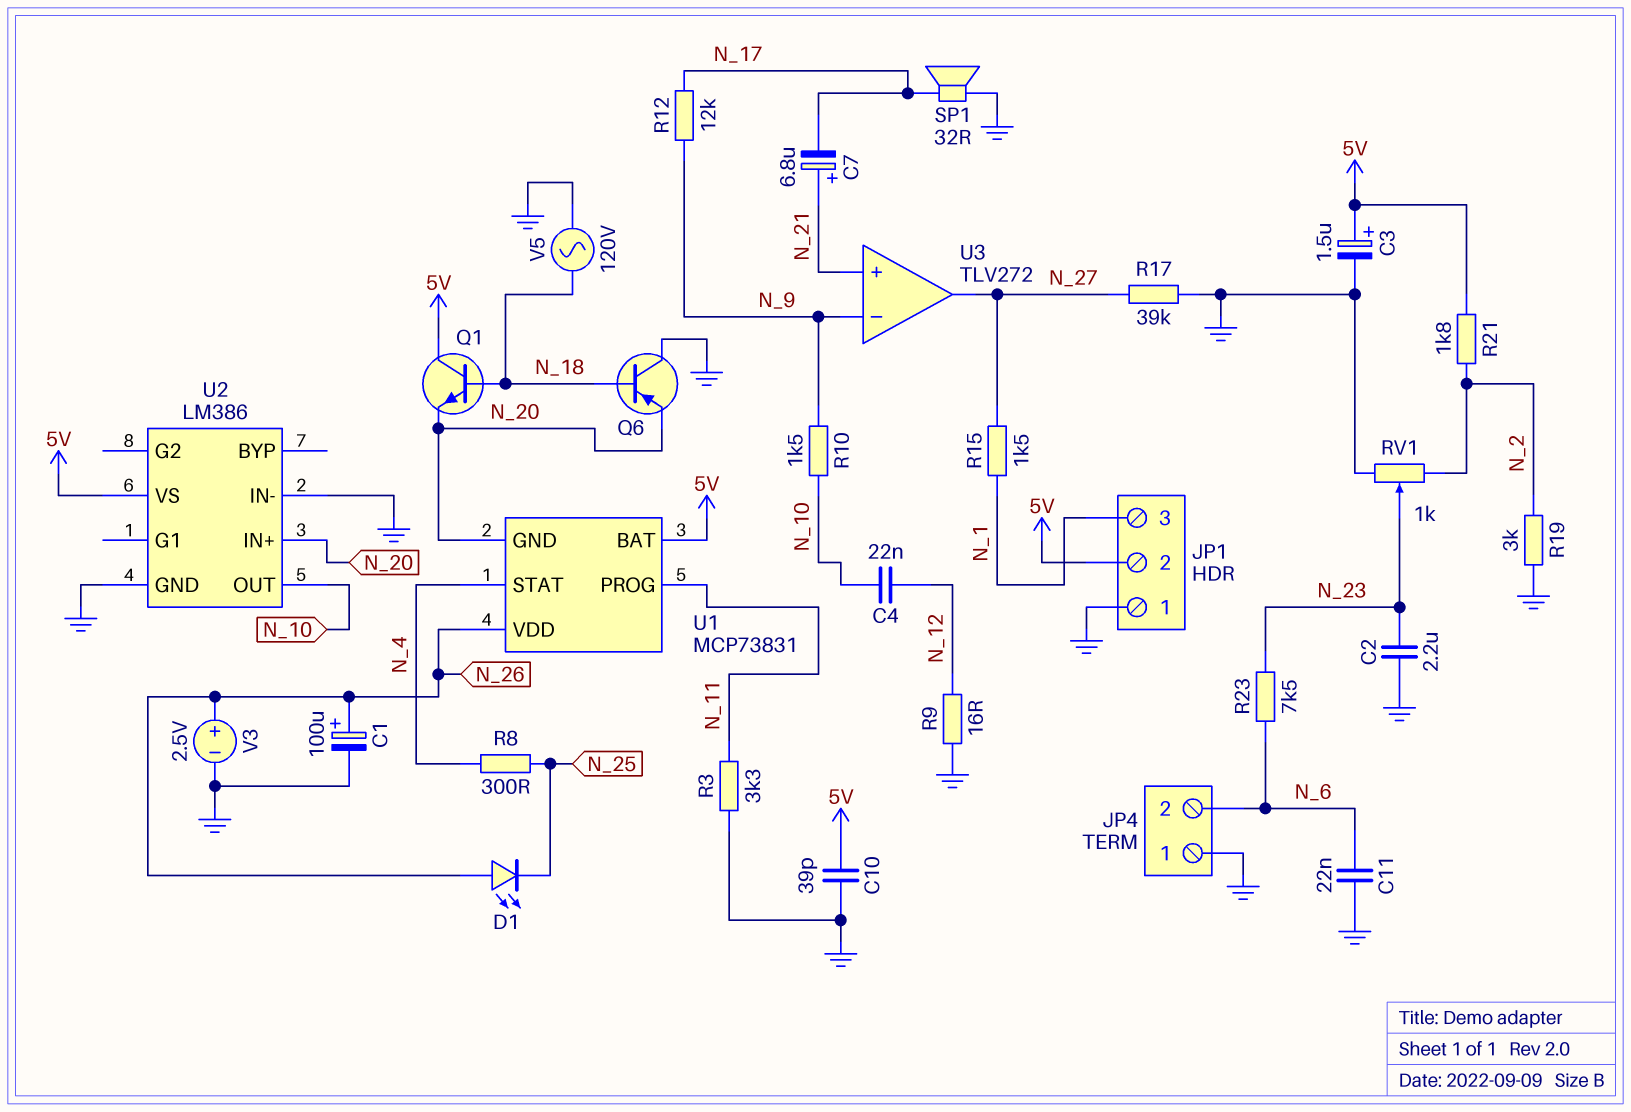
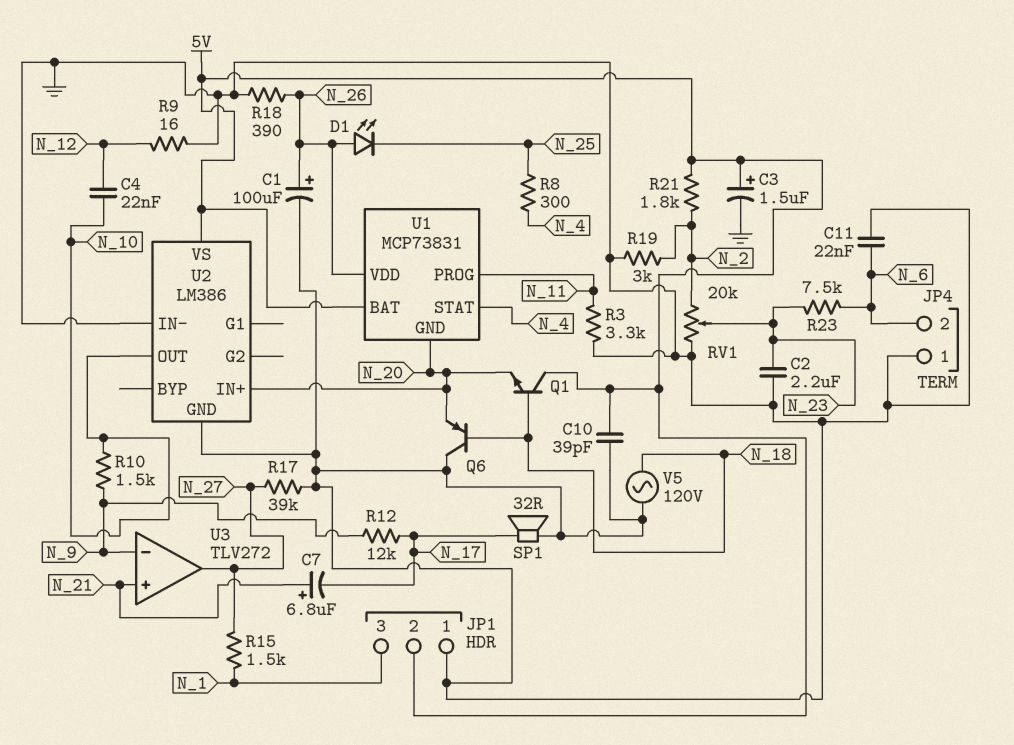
R18: none -> 390 (GND, N_26)
RV1: 1k (GND, N_2, wiper N_23) -> 20k (GND, N_2, wiper N_23)
V3: 2.5V (plus N_26, minus GND) -> none

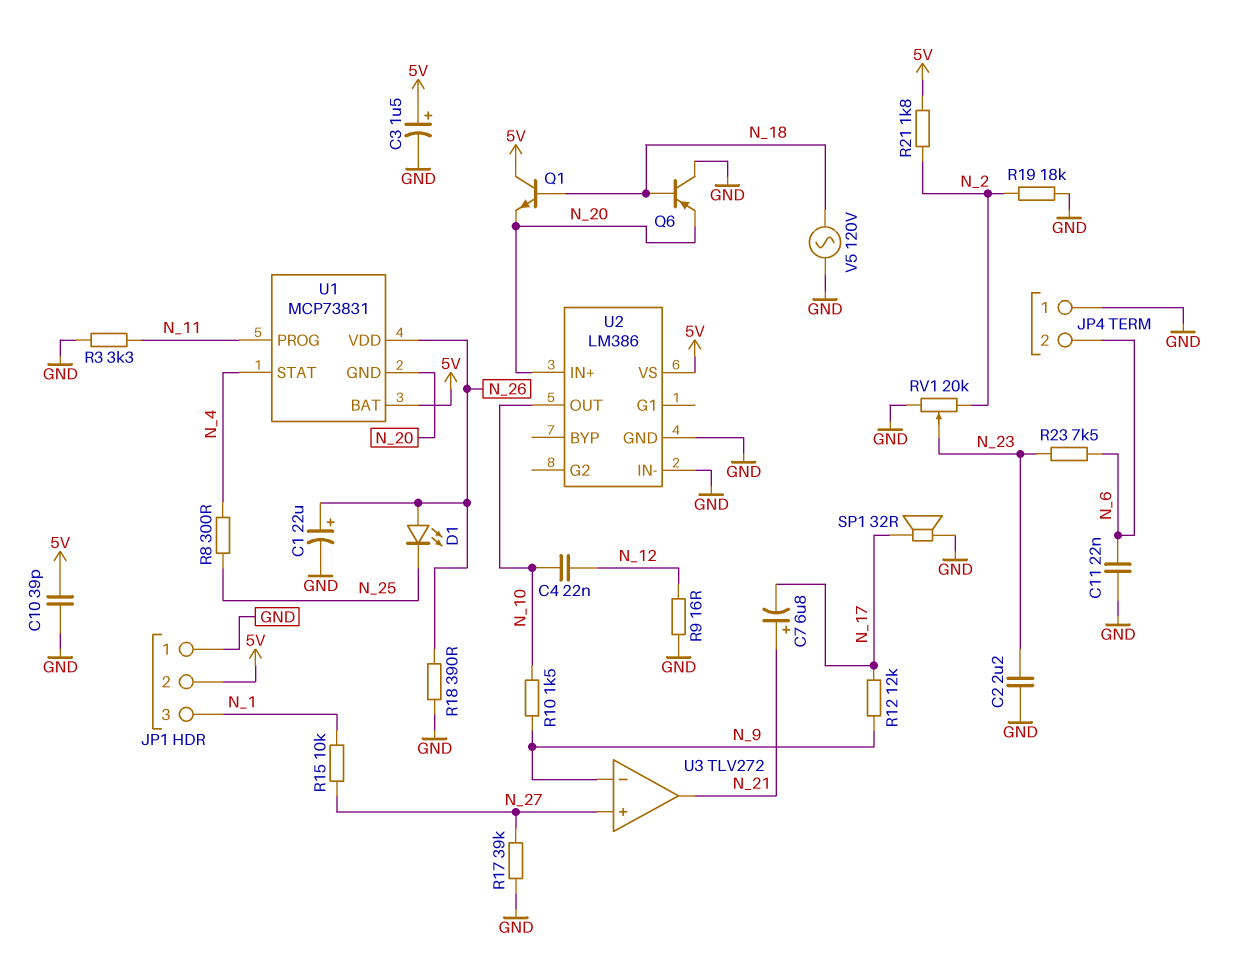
C1: 100uF (plus N_26, minus GND) -> 22uF (plus N_26, minus GND)
R15: 1.5k (N_1, N_27) -> 10k (N_1, N_27)
R19: 3k (GND, N_2) -> 18k (GND, N_2)
U3 pin in+: N_21 -> N_27
U3 pin out: N_27 -> N_21

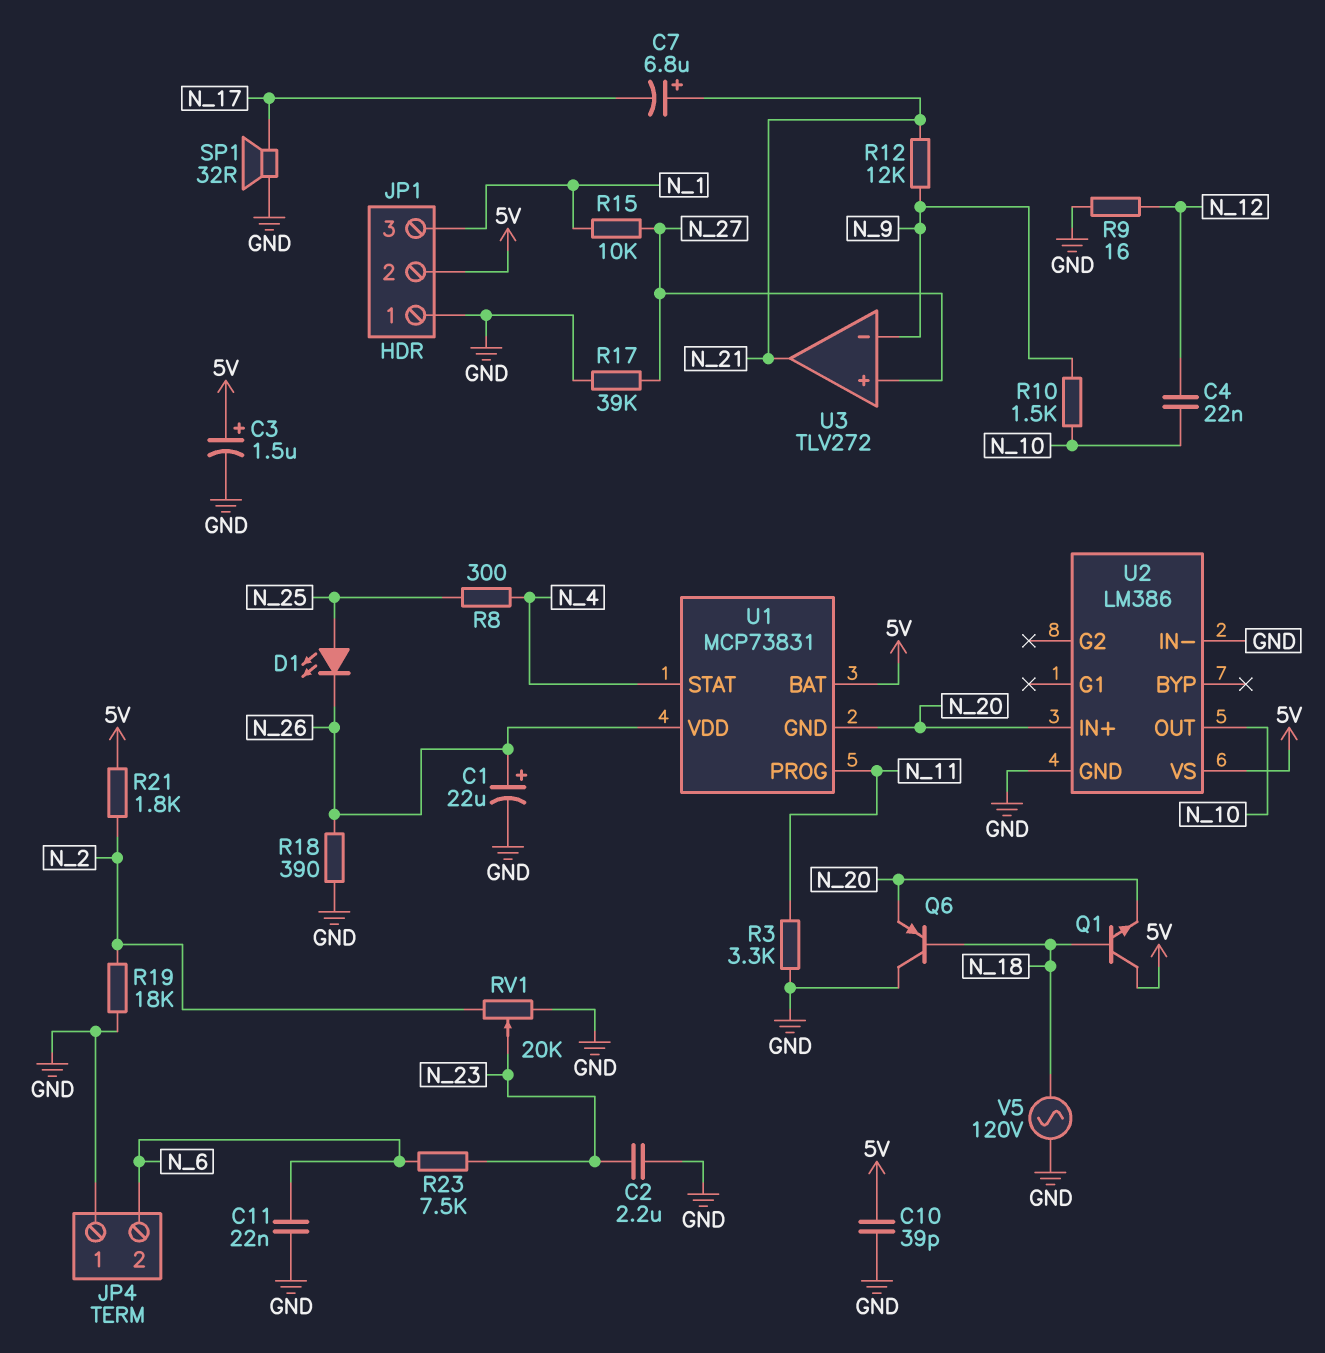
D1: LED (A N_26, K N_25) -> LED (A N_25, K N_26)
R12: 12k (N_9, N_17) -> 12k (N_9, N_21)

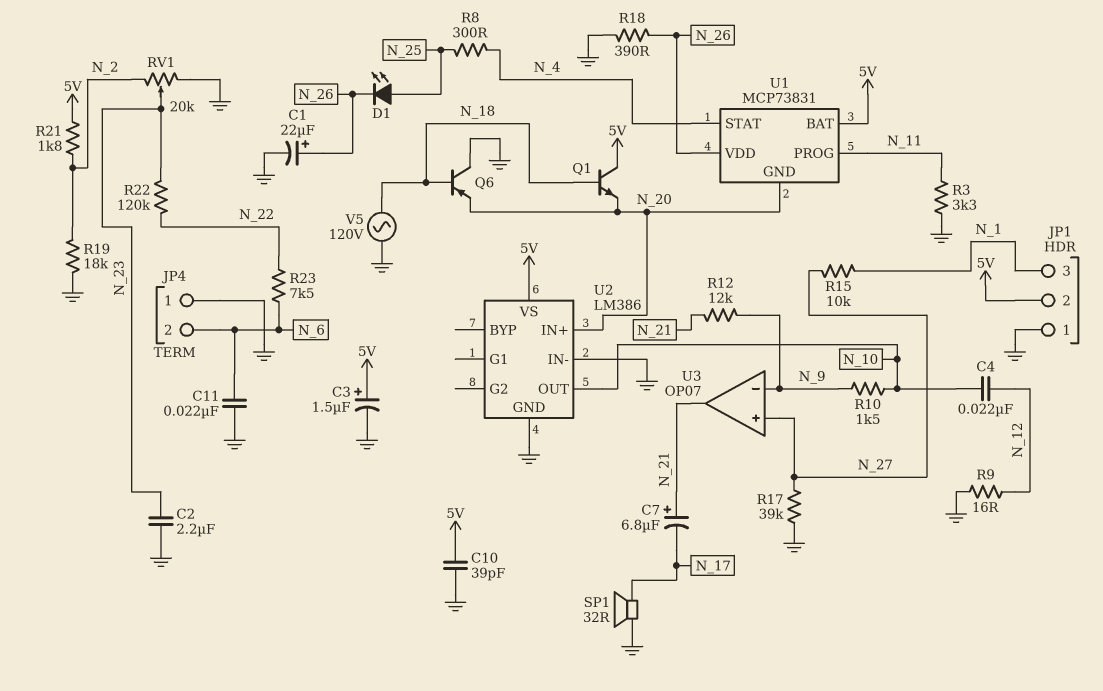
R22: none -> 120k (N_22, N_23)
R23: 7.5k (N_6, N_23) -> 7.5k (N_6, N_22)
U3: TLV272 -> OP07

